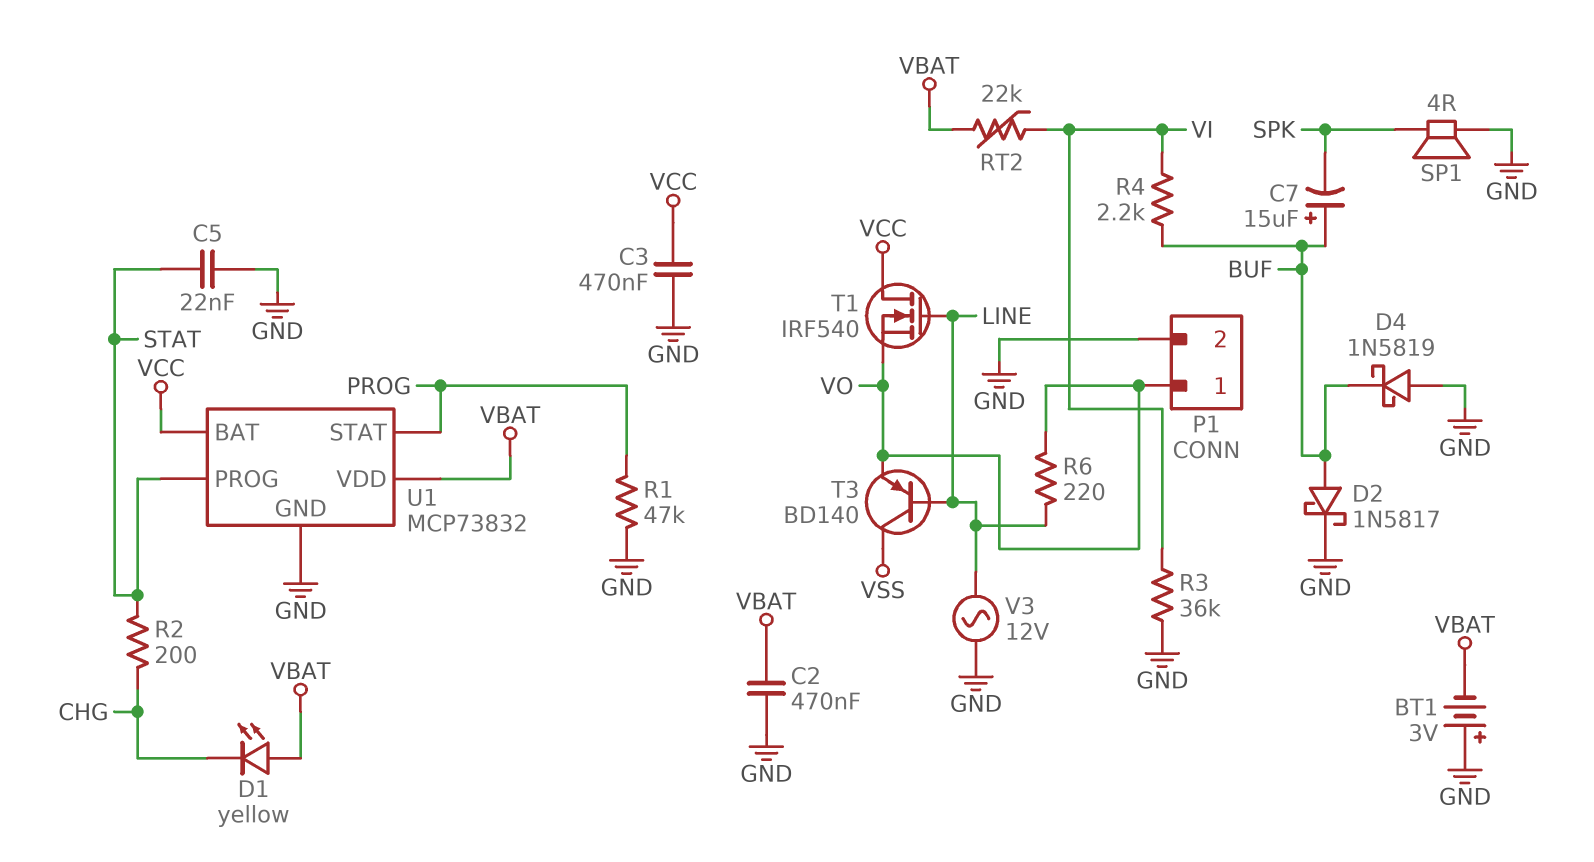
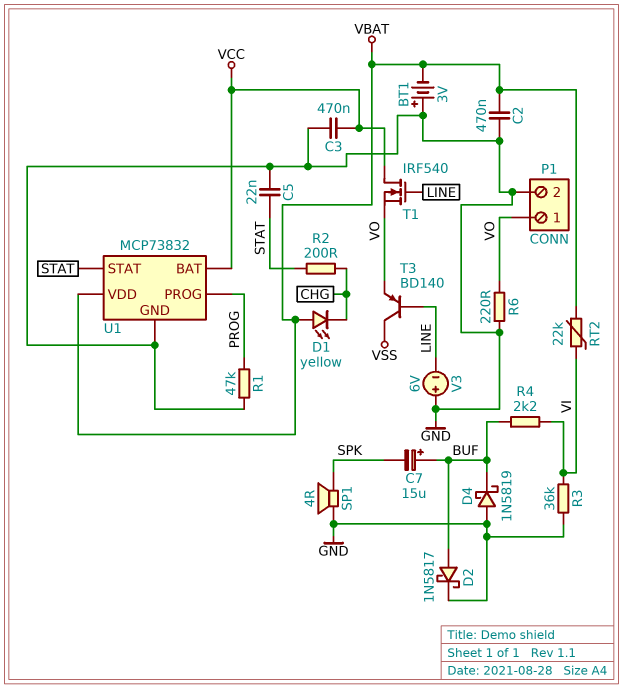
R6: 220 (LINE, VO) -> 220 (GND, VO)
U1 pin PROG: STAT -> PROG
U1 pin STAT: PROG -> STAT
V3: AC 12V (GND, LINE) -> 6V (plus GND, minus LINE)

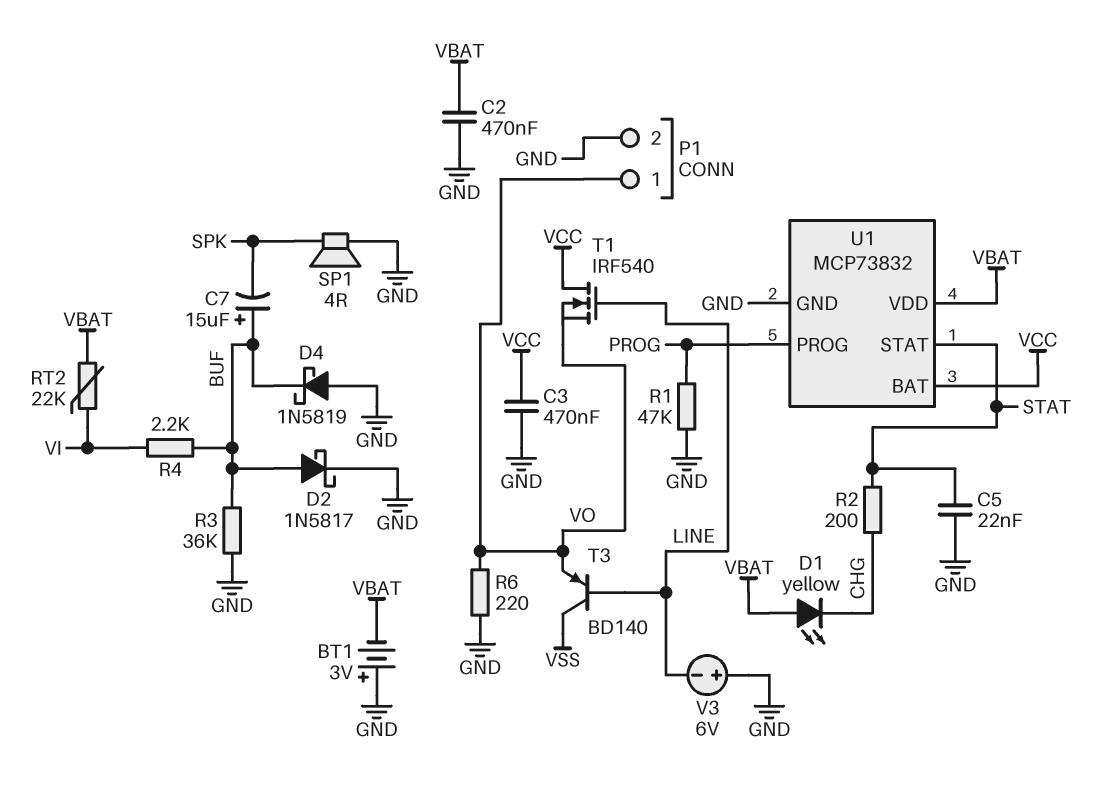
R3: 36k (GND, VI) -> 36k (BUF, GND)

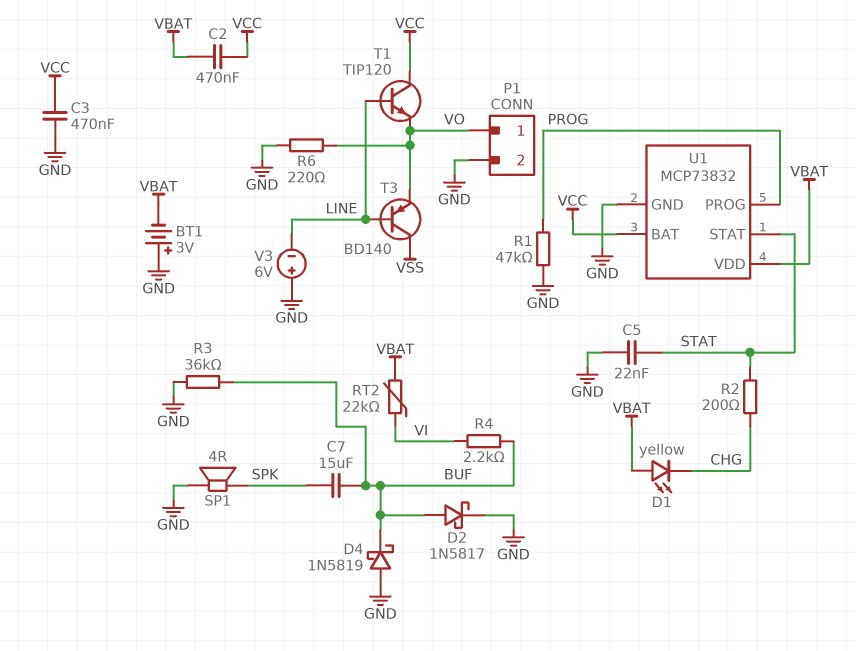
C2: 470nF (GND, VBAT) -> 470nF (VBAT, VCC)
C7: 15uF (plus BUF, minus SPK) -> 15uF (BUF, SPK)
T1: NMOS IRF540 (G LINE, D VCC, S VO) -> NPN TIP120 (B LINE, C VCC, E VO)

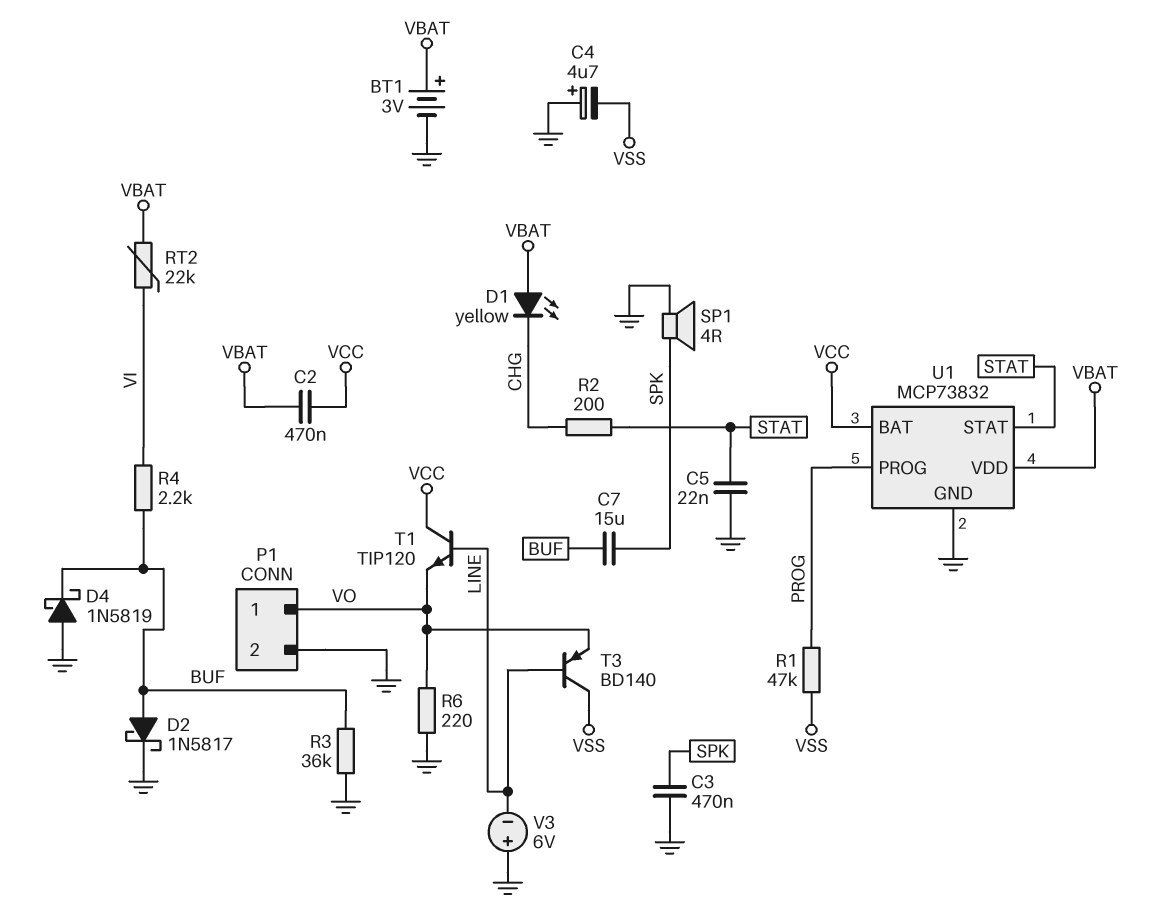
BT1: 3V (plus GND, minus VBAT) -> 3V (plus VBAT, minus GND)
C3: 470nF (GND, VCC) -> 470nF (GND, SPK)
C4: none -> 4.7uF (plus GND, minus VSS)
R1: 47k (GND, PROG) -> 47k (PROG, VSS)

